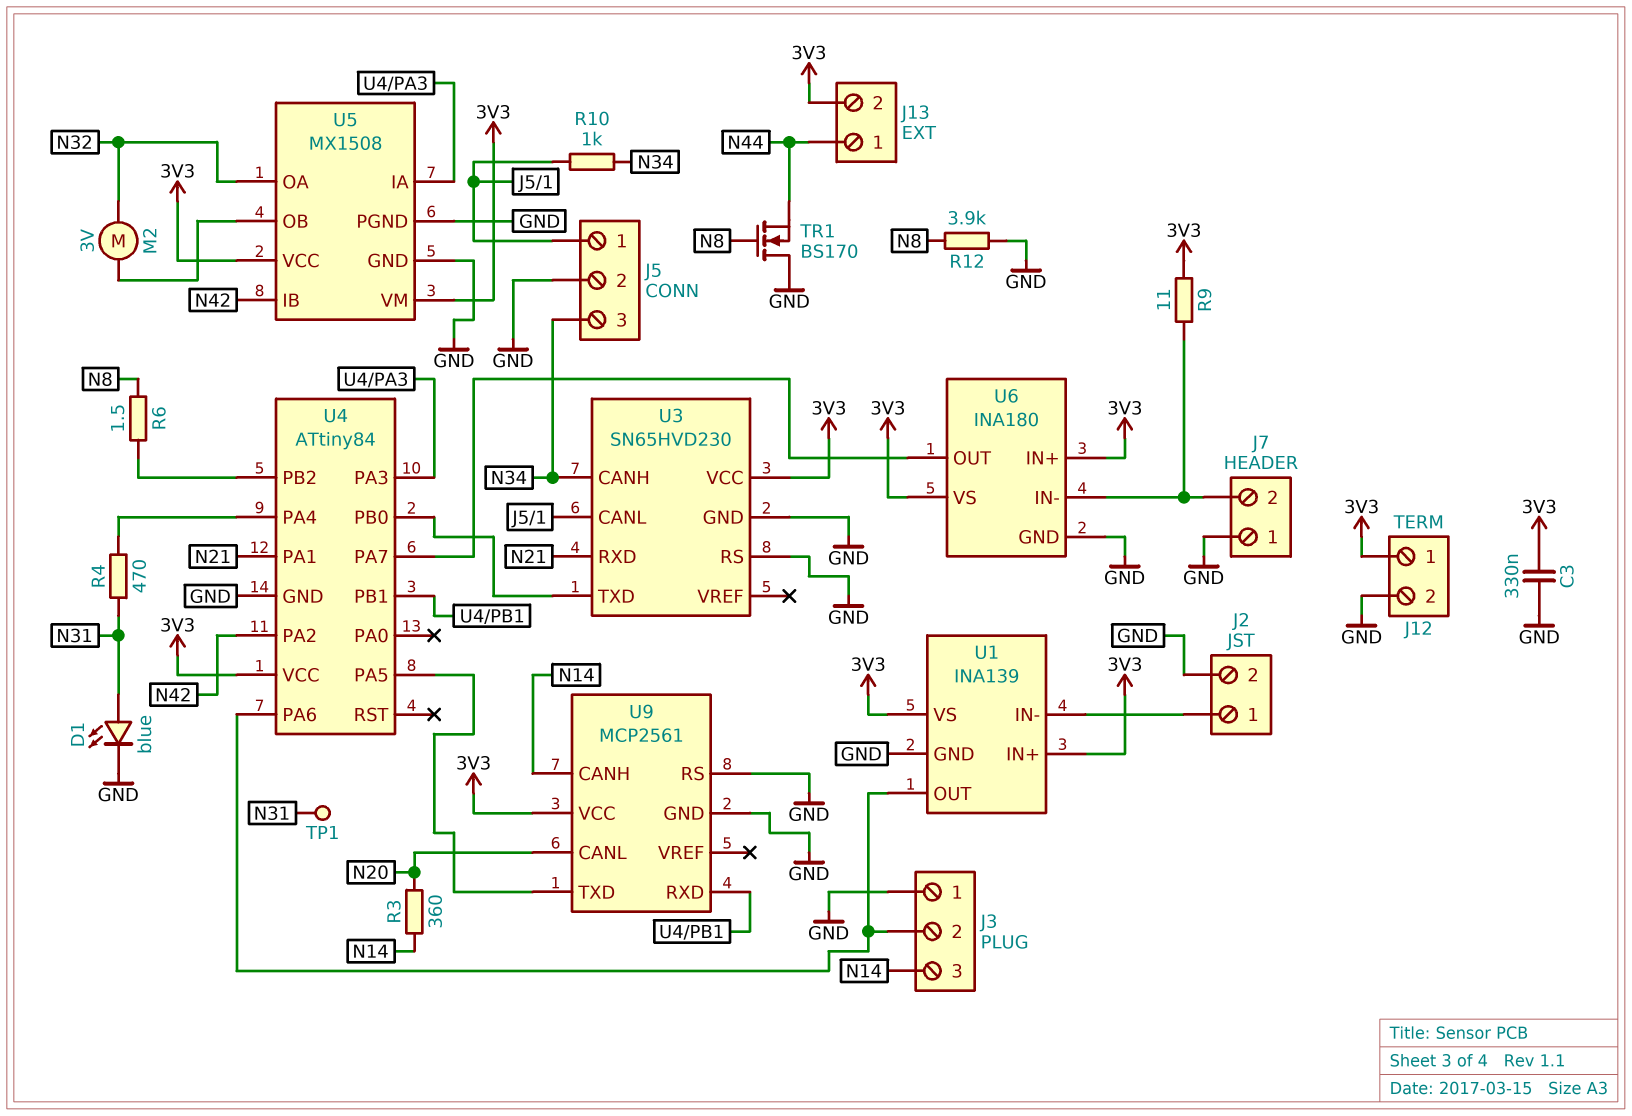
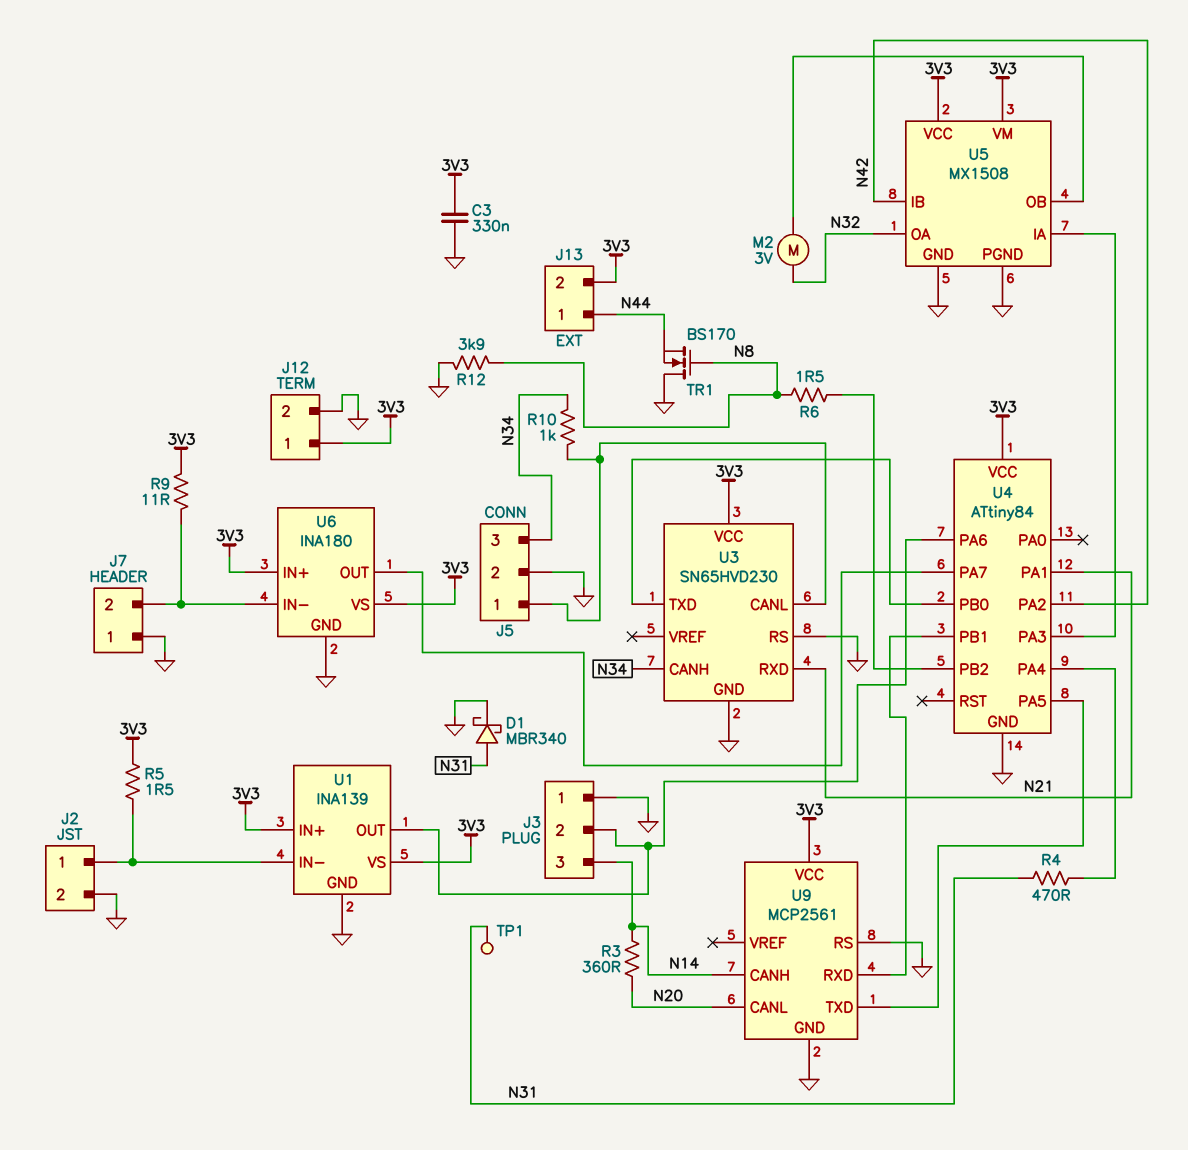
D1: LED blue (A N31, K GND) -> schottky MBR340 (A N31, K GND)
R5: none -> 1.5 (3V3, J2/1)

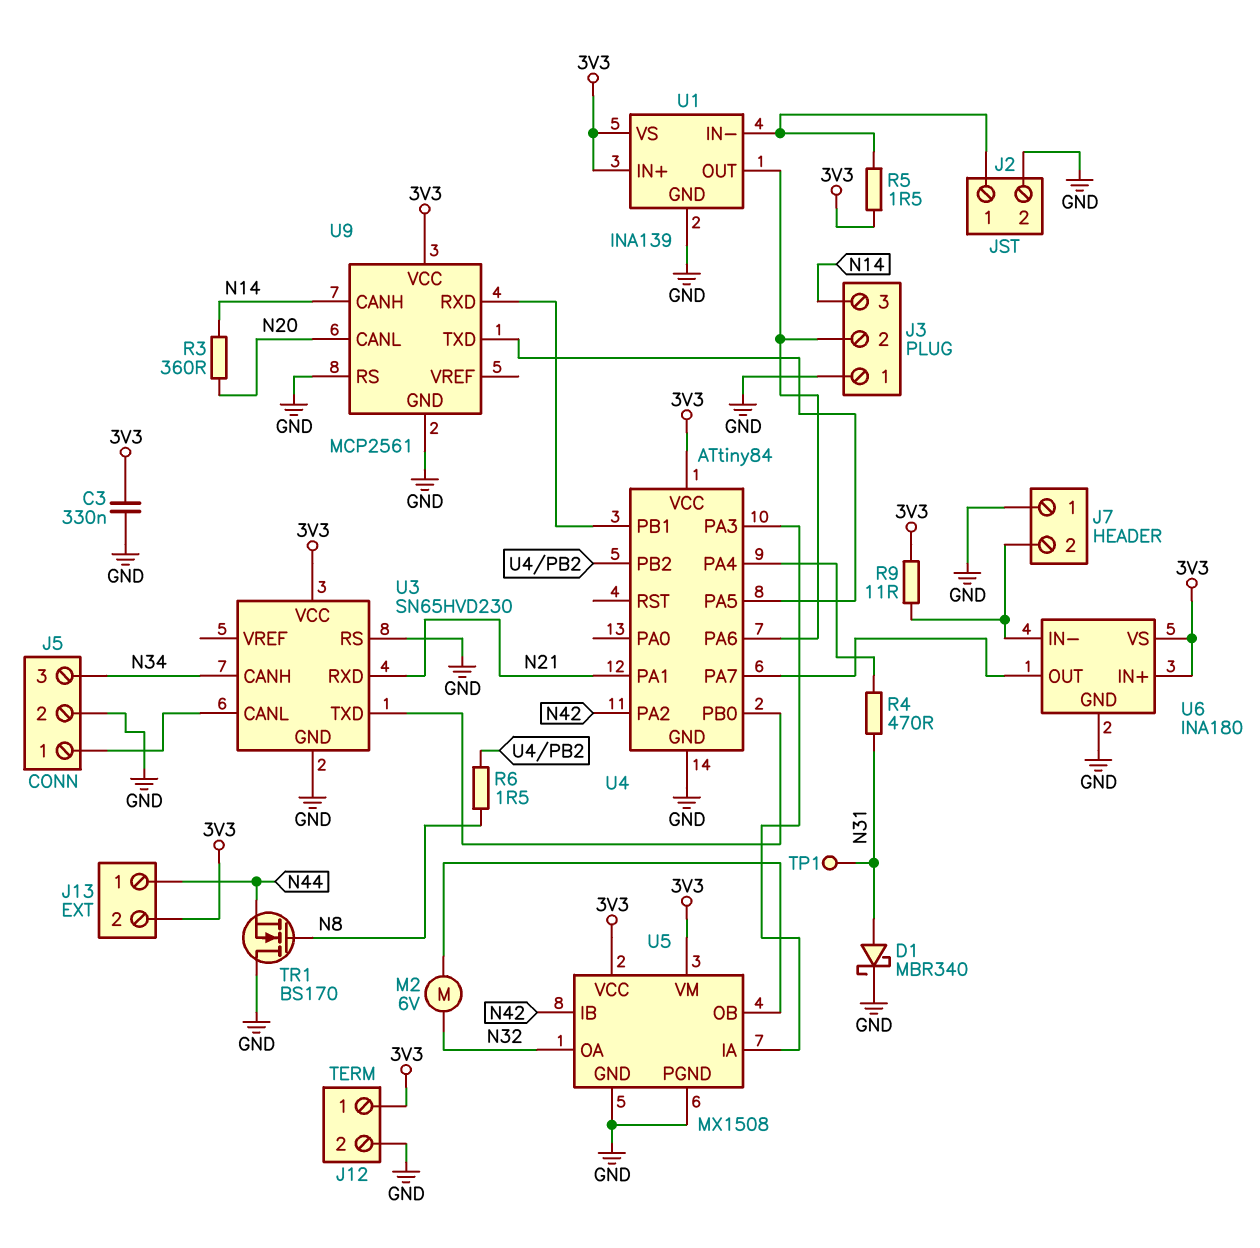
M2: motor 3V (N32, U5/OB) -> motor 6V (N32, U5/OB)
R10: 1k (J5/1, N34) -> none
R12: 3.9k (GND, N8) -> none

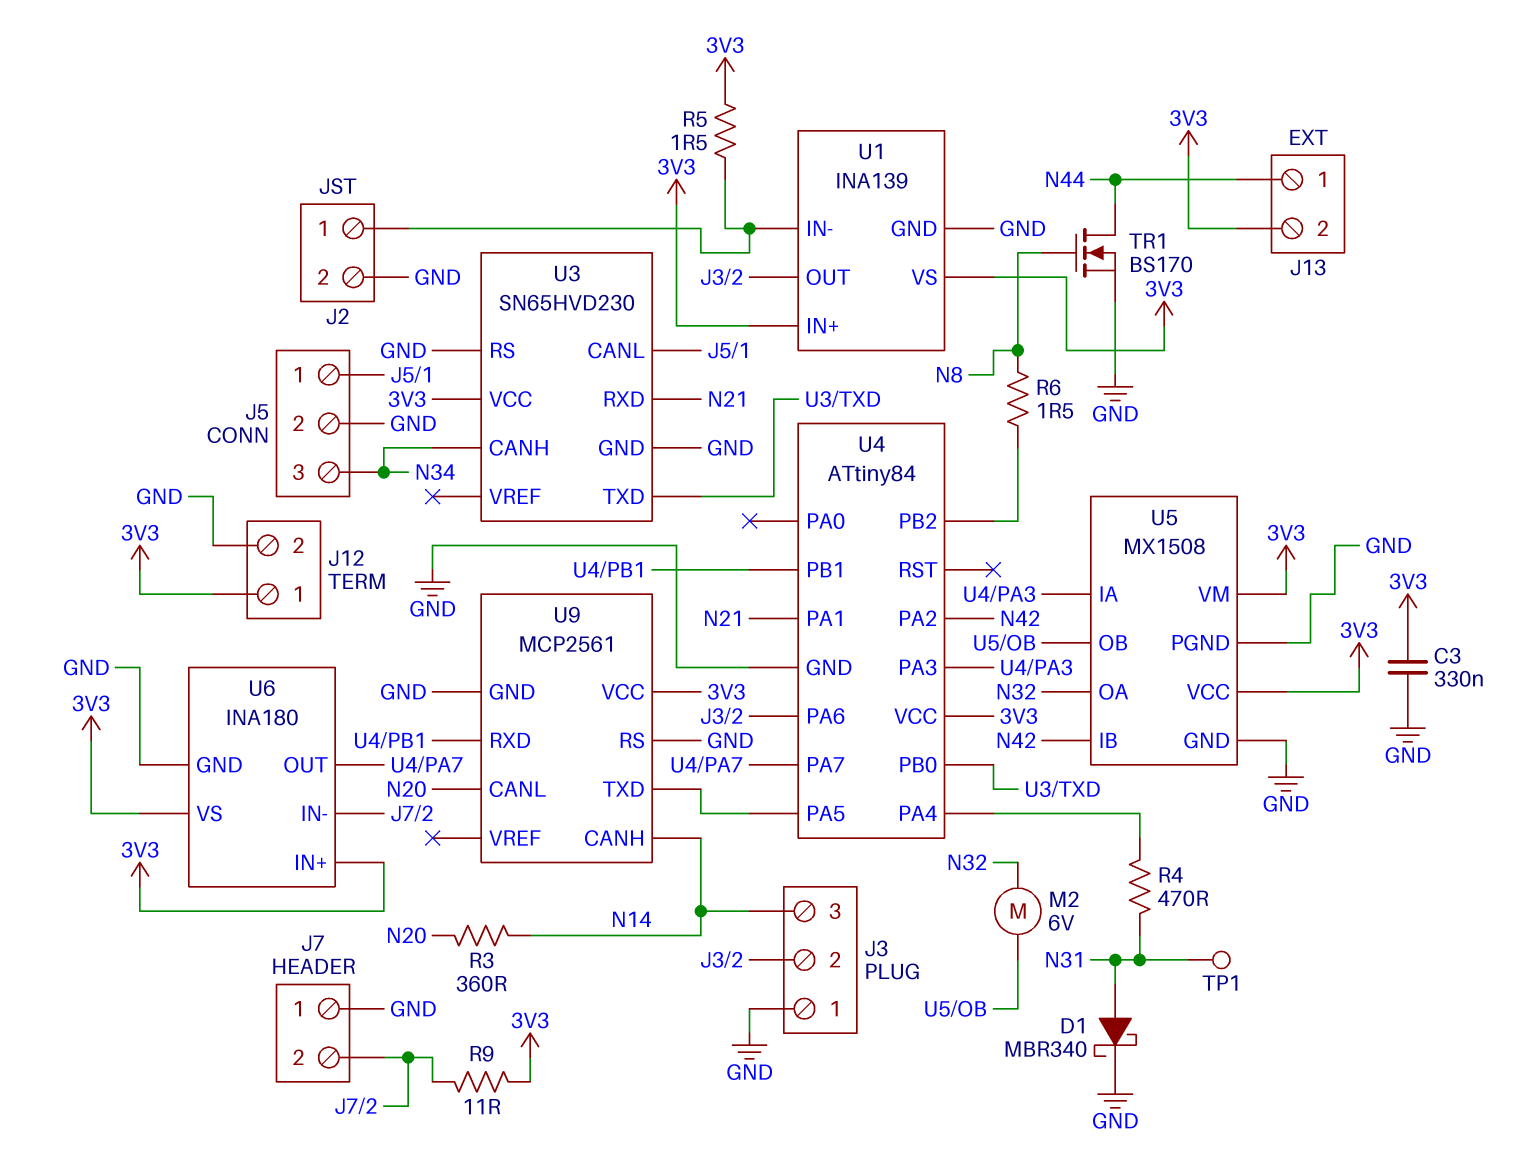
TR1: NMOS BS170 (G N8, D GND, S N44) -> NMOS BS170 (G N8, D N44, S GND)

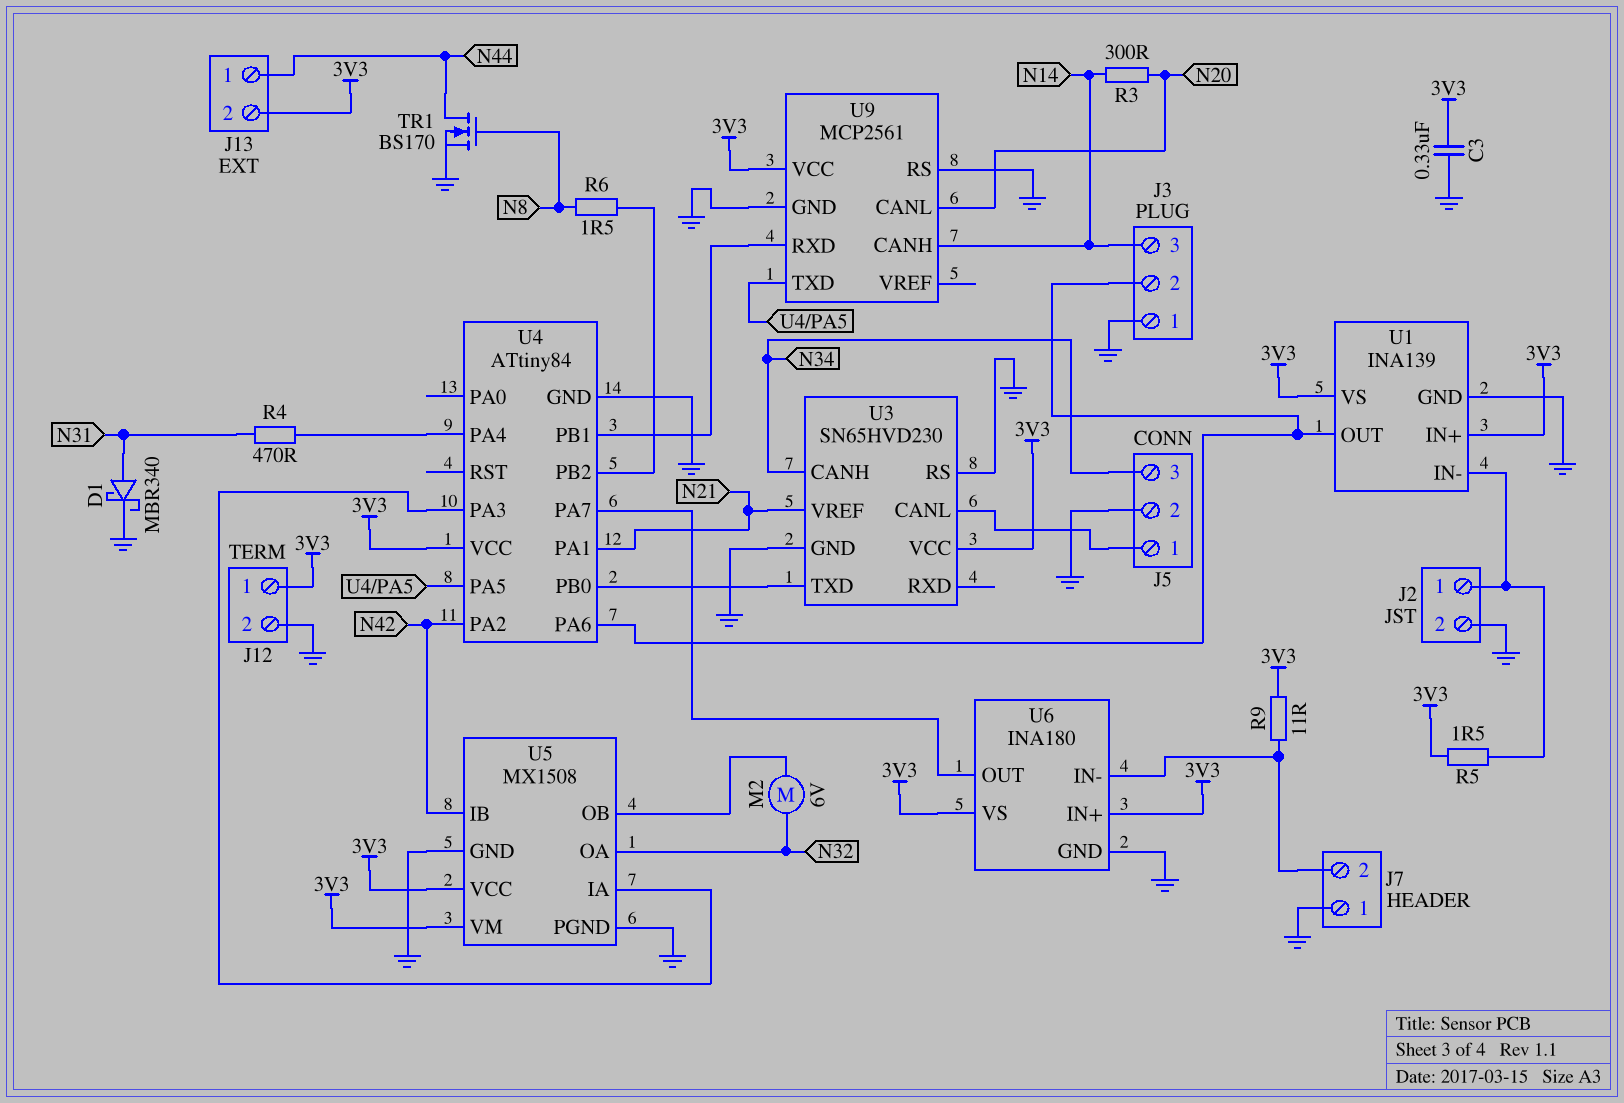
R3: 360 (N14, N20) -> 300 (N14, N20)
TP1: test point (N31) -> none
U3 pin RXD: N21 -> none
U3 pin VREF: none -> N21

